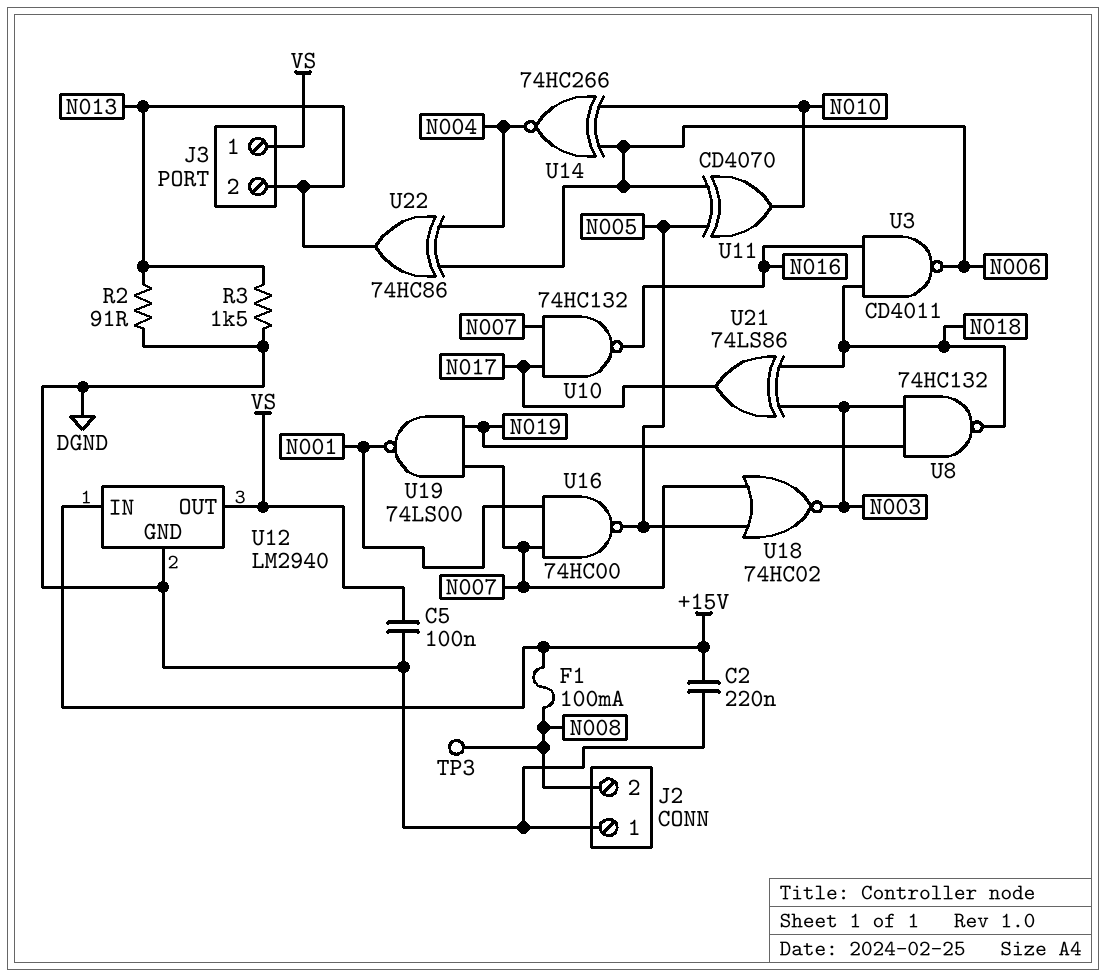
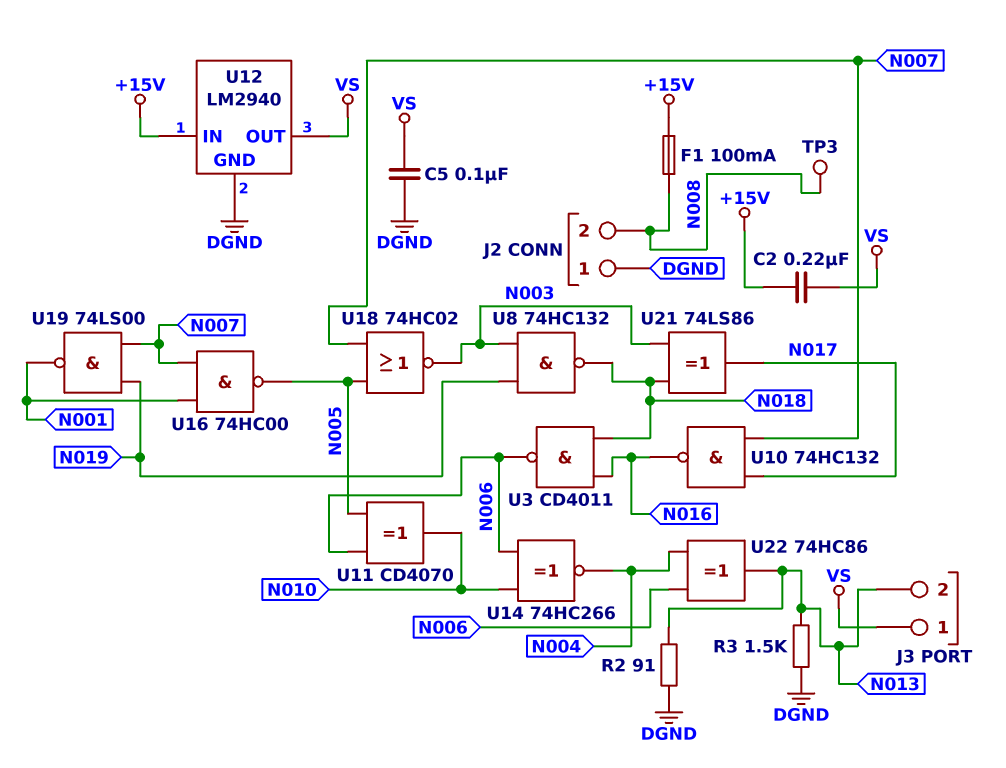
C2: 220nF (+15V, DGND) -> 220nF (+15V, VS)

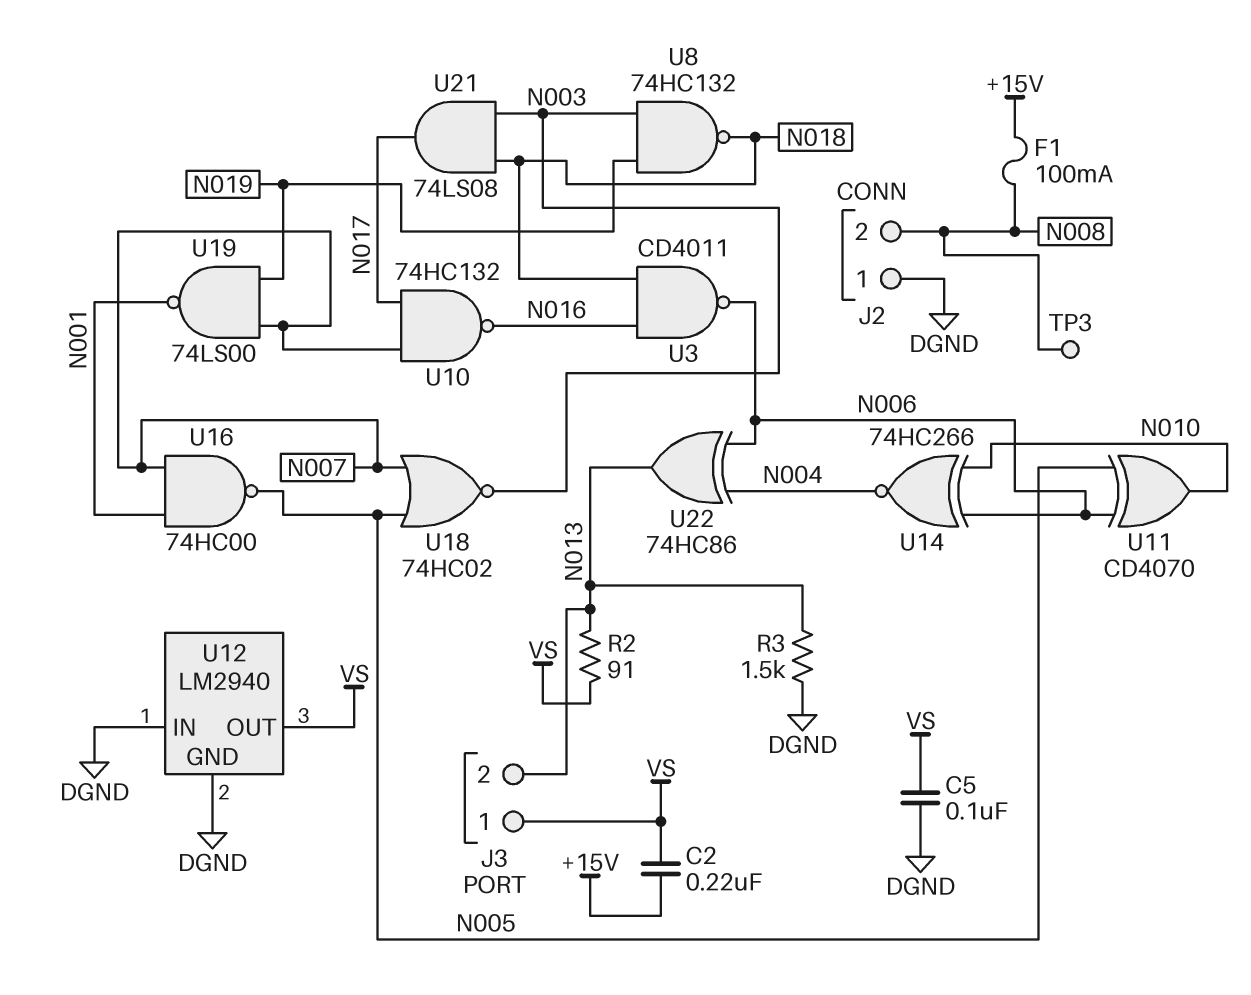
R2: 91 (DGND, N013) -> 91 (N013, VS)
U12 pin IN: +15V -> DGND
U21: XOR 74LS86 (in N003, in N018, out N017) -> AND 74LS08 (in N003, in N018, out N017)

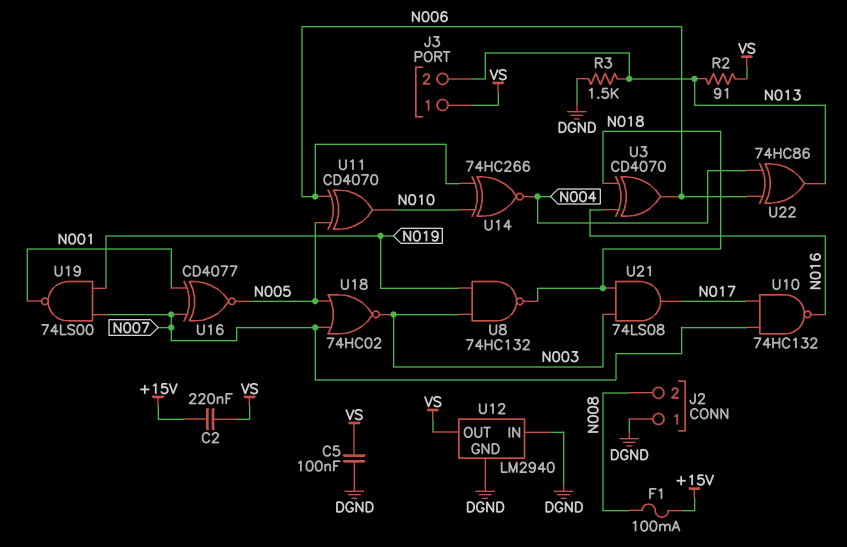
TP3: test point (N008) -> none
U3: NAND CD4011 (in N016, in N018, out N006) -> XOR CD4070 (in N016, in N018, out N006)
U16: NAND 74HC00 (in N001, in N007, out N005) -> XNOR CD4077 (in N001, in N007, out N005)

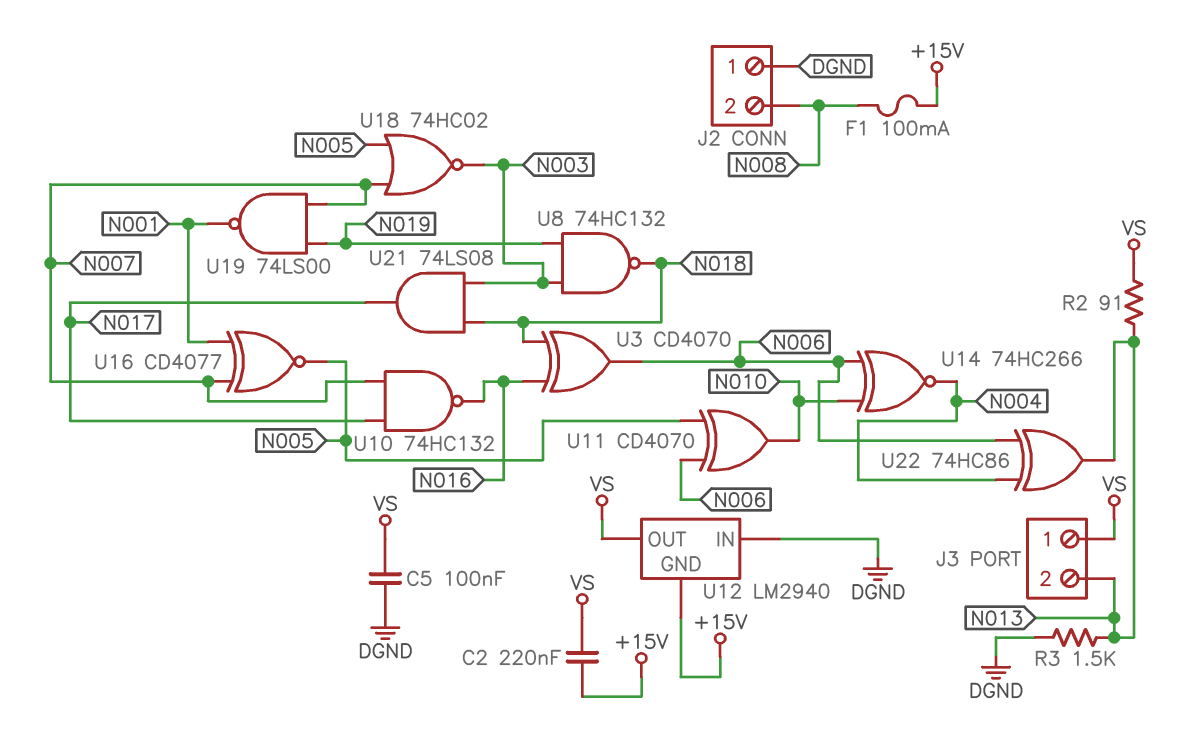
U12 pin GND: DGND -> +15V

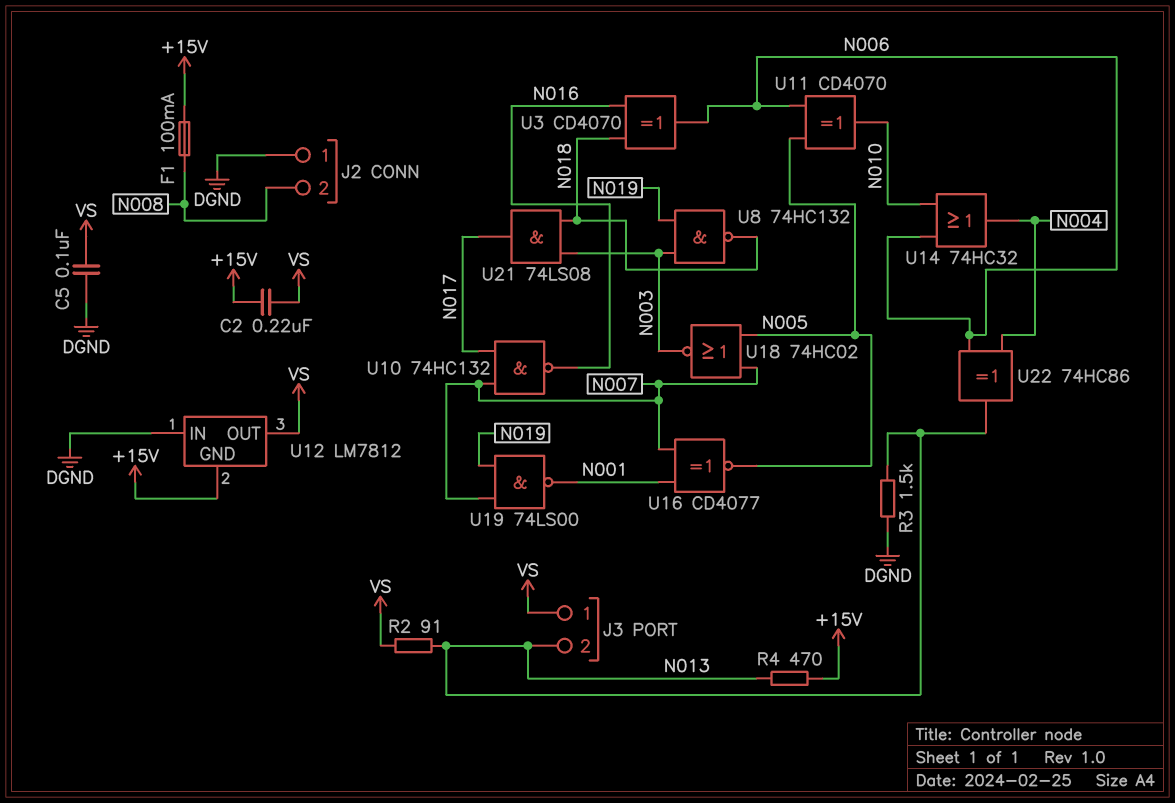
R4: none -> 470 (+15V, N013)
U12: LM2940 -> LM7812
U14: XNOR 74HC266 (in N006, in N010, out N004) -> OR 74HC32 (in N006, in N010, out N004)

